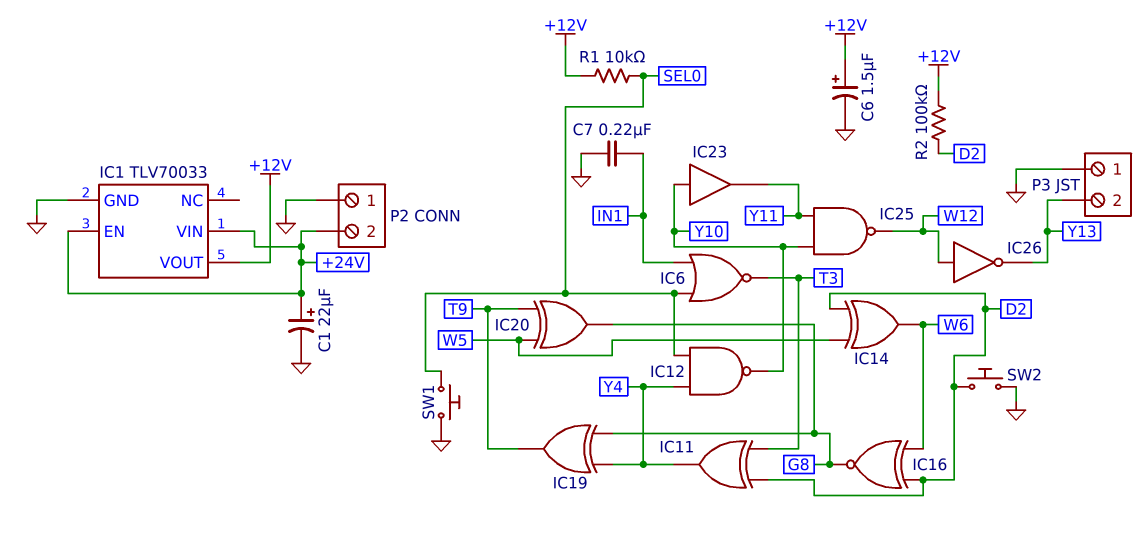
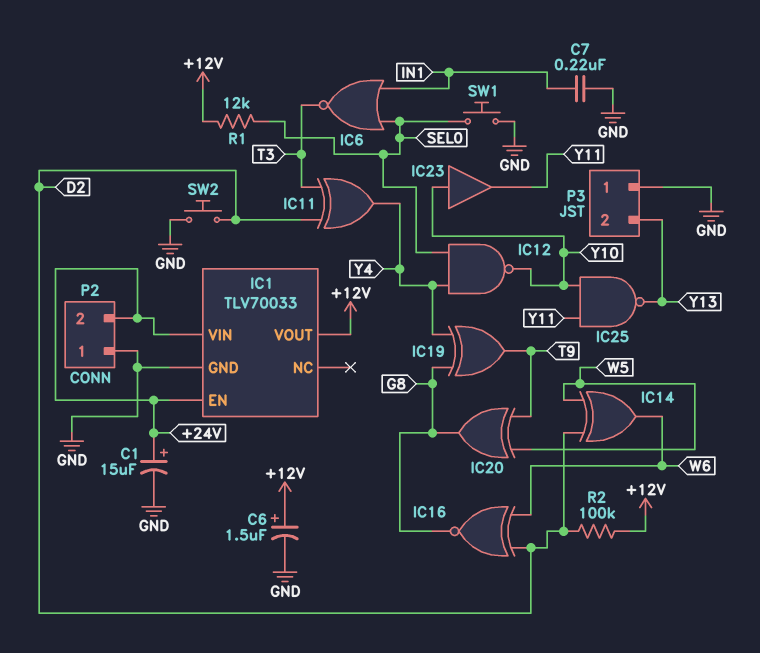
C1: 22uF (plus +24V, minus GND) -> 15uF (plus +24V, minus GND)
IC25: NAND (in Y10, in Y11, out W12) -> NAND (in Y10, in Y11, out Y13)
IC26: NOT (in W12, out Y13) -> none
R1: 10k (+12V, SEL0) -> 12k (+12V, SEL0)

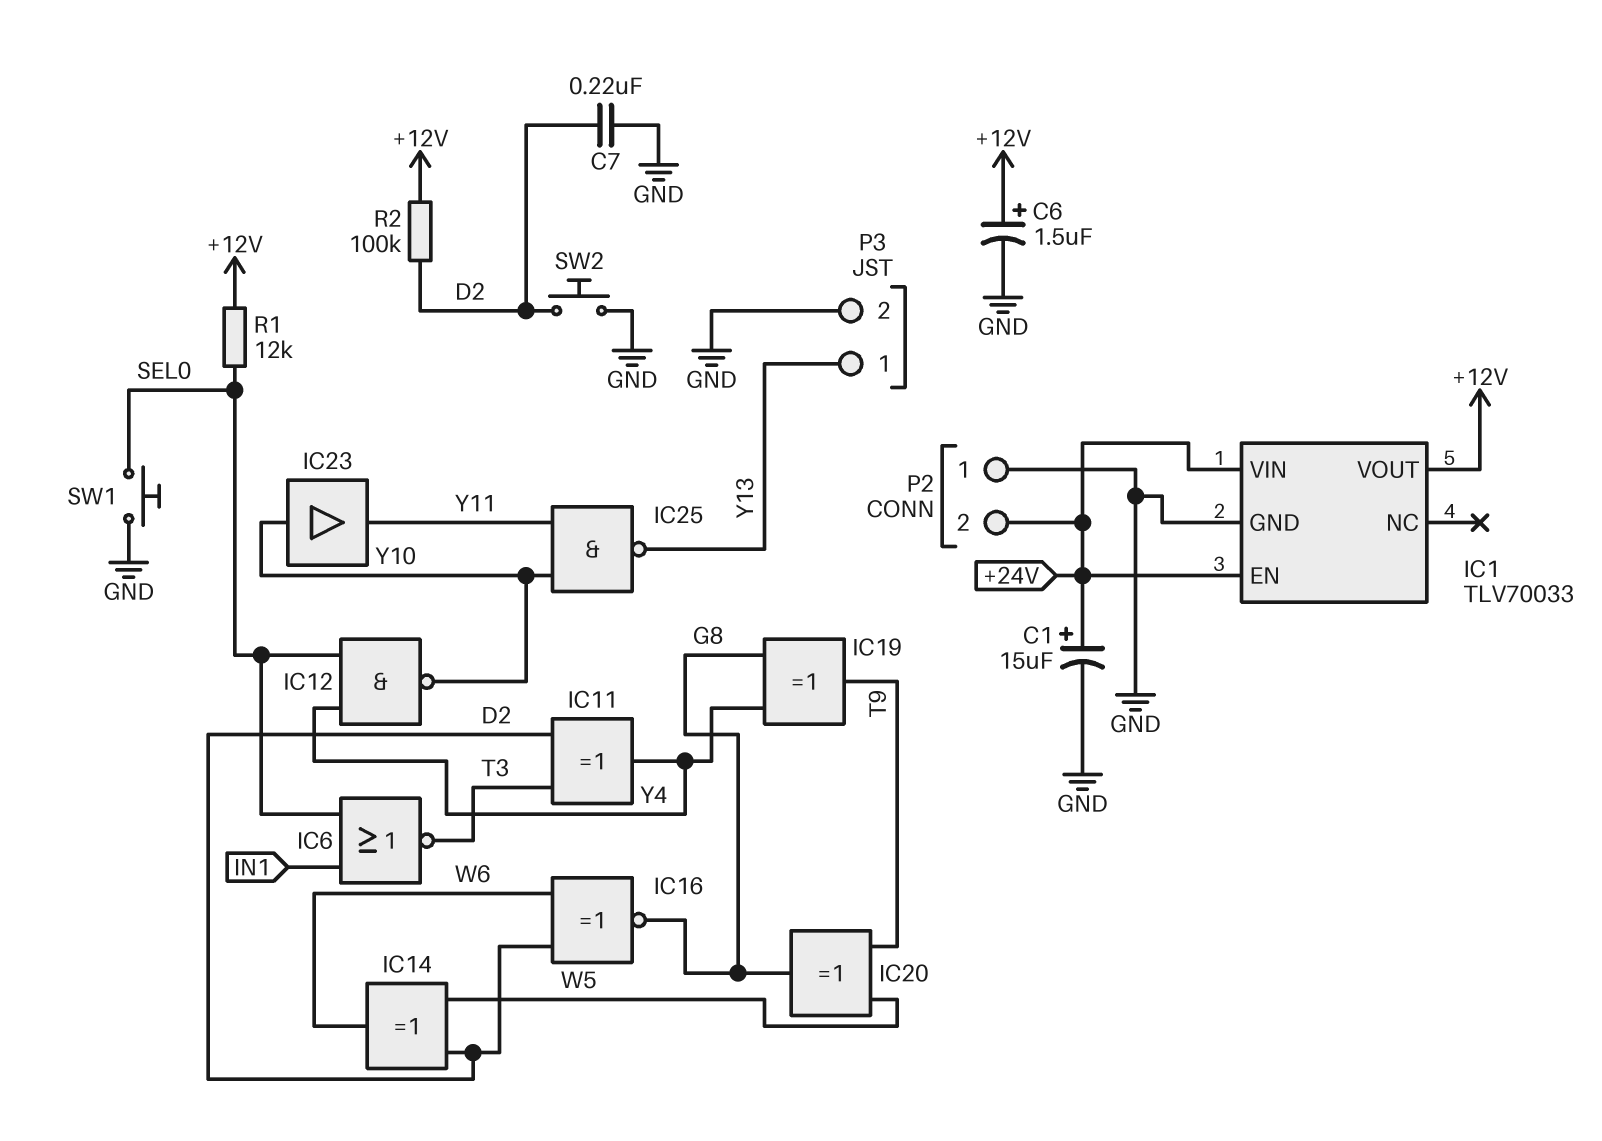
C7: 220nF (GND, IN1) -> 220nF (D2, GND)
P3 pin 1: GND -> Y13
P3 pin 2: Y13 -> GND

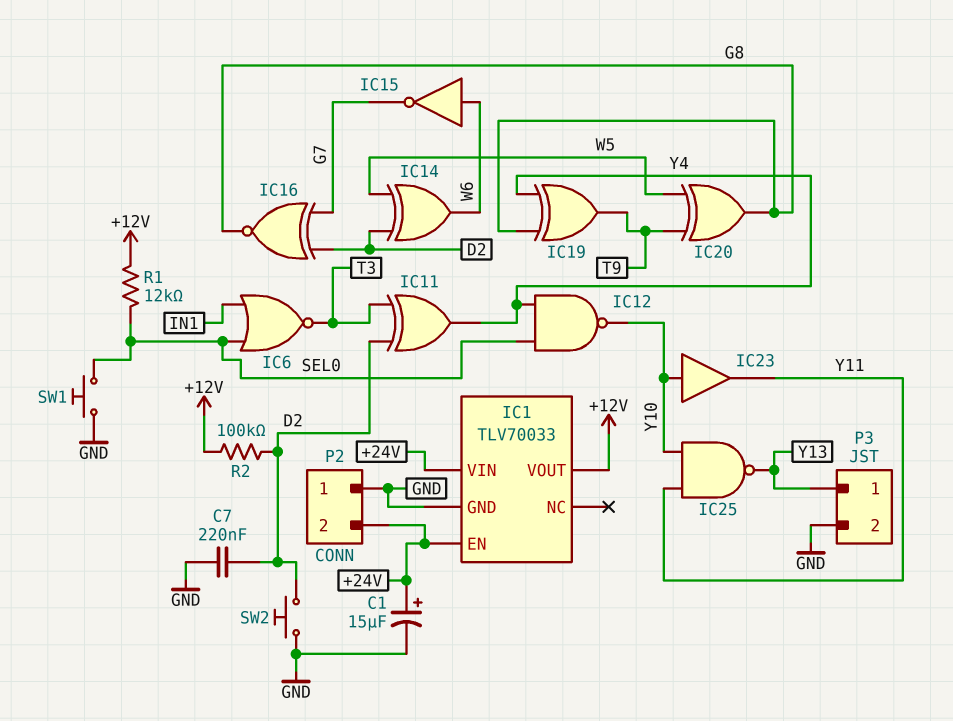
C6: 1.5uF (plus +12V, minus GND) -> none
IC15: none -> NOT (in W6, out G7)
IC16: XNOR (in D2, in W6, out G8) -> XNOR (in D2, in G7, out G8)

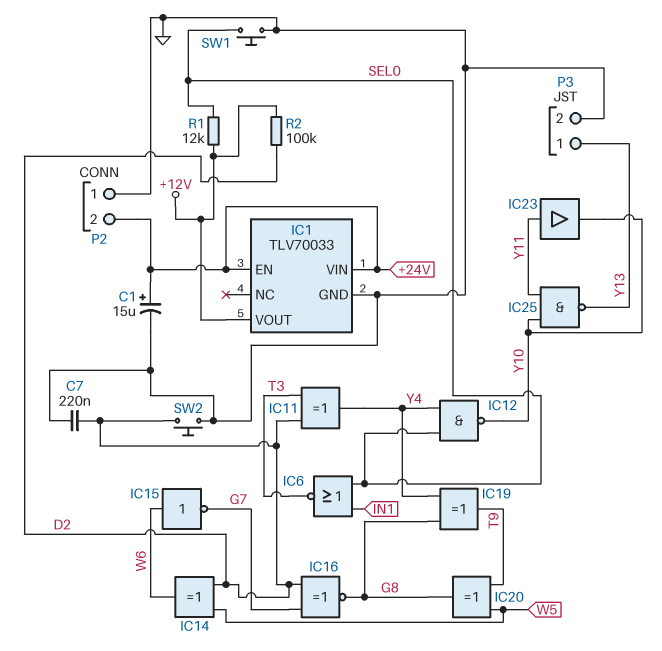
IC23: buffer (in Y10, out Y11) -> buffer (in Y11, out Y10)

